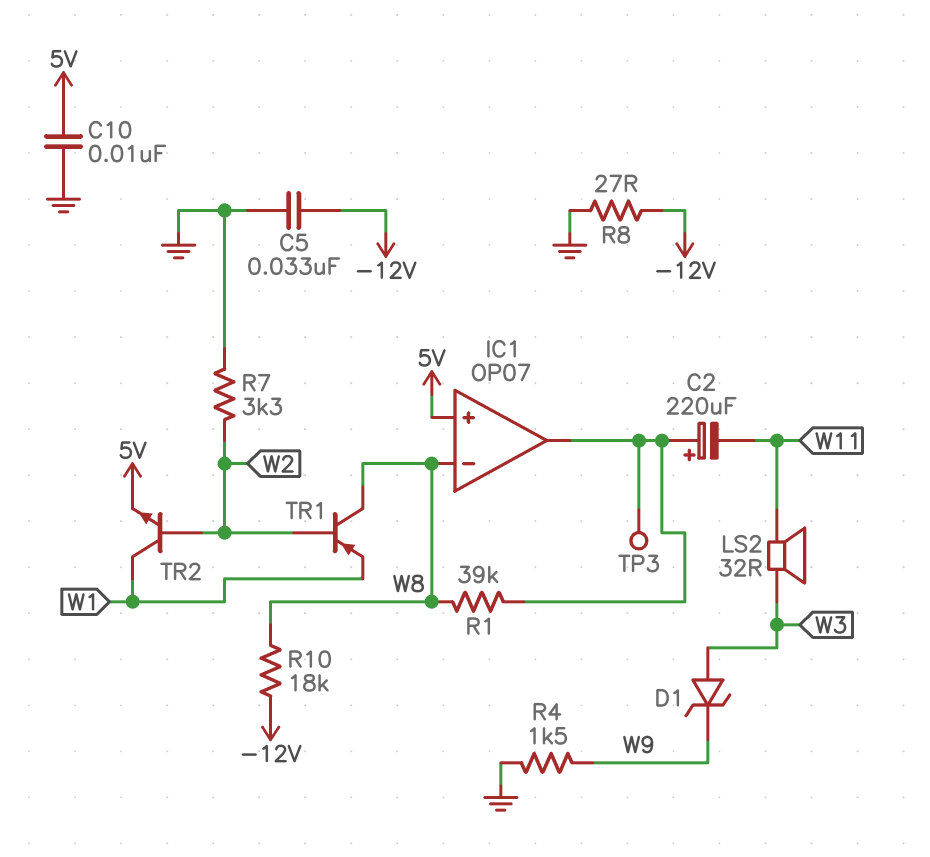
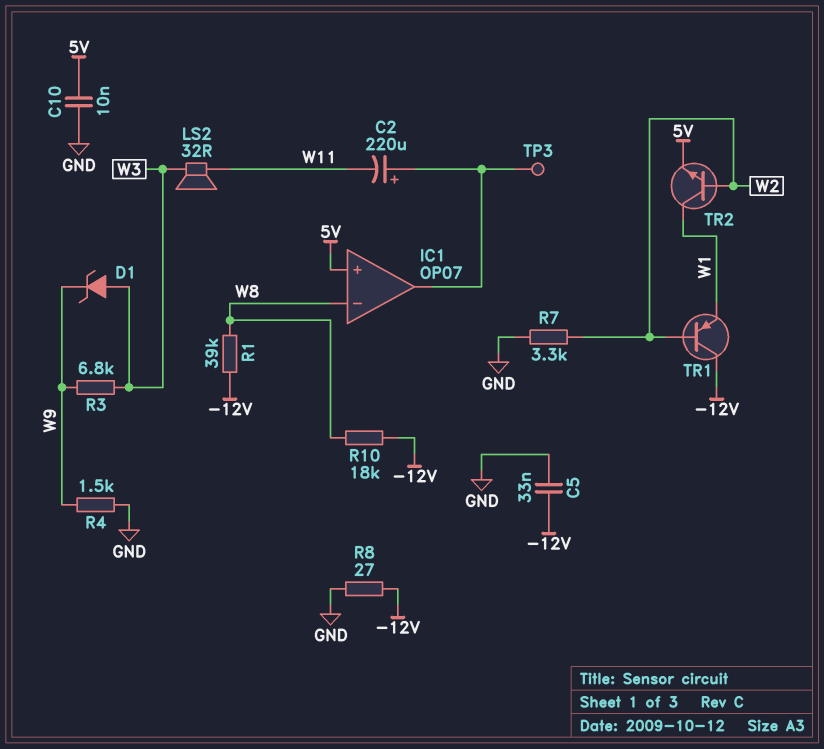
R1: 39k (IC1/out, W8) -> 39k (-12V, W8)
R3: none -> 6.8k (W3, W9)
TR1: PNP (B W2, C W8, E W1) -> PNP (B W2, C -12V, E W1)

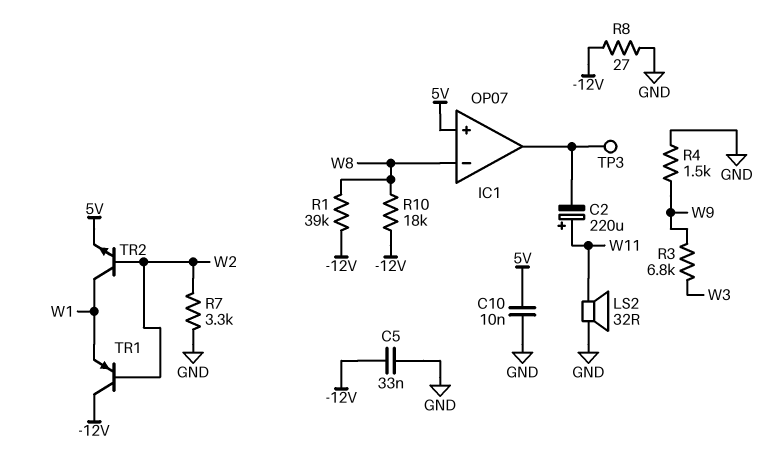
C2: 220uF (plus IC1/out, minus W11) -> 220uF (plus W11, minus IC1/out)
D1: zener (A W3, K W9) -> none
LS2: speaker 32R (W3, W11) -> speaker 32R (GND, W11)

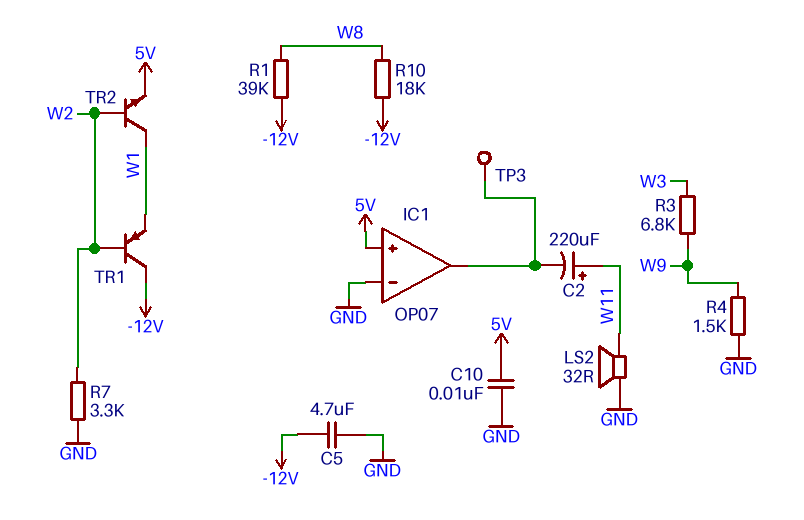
C5: 33nF (-12V, GND) -> 4.7uF (-12V, GND)
IC1 pin in-: W8 -> GND
R8: 27 (-12V, GND) -> none

